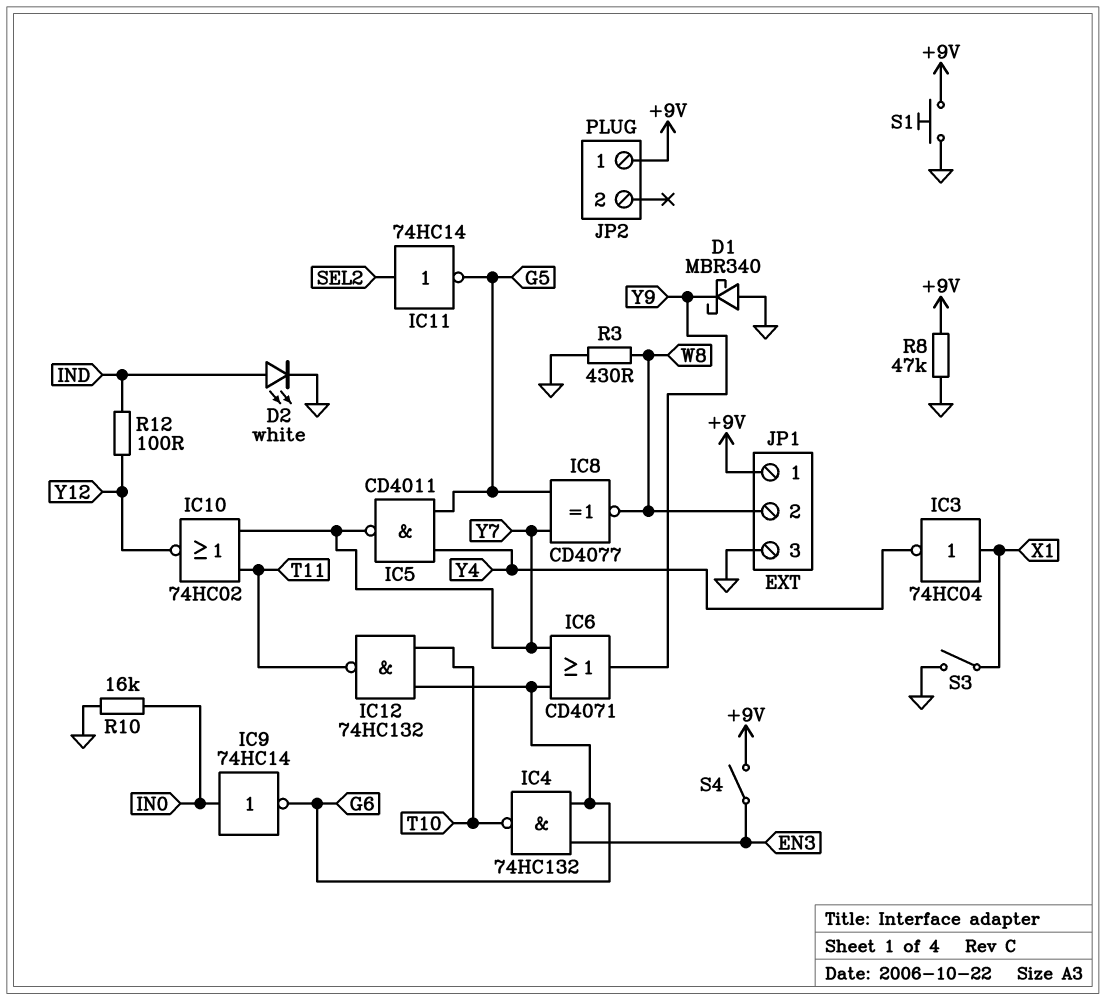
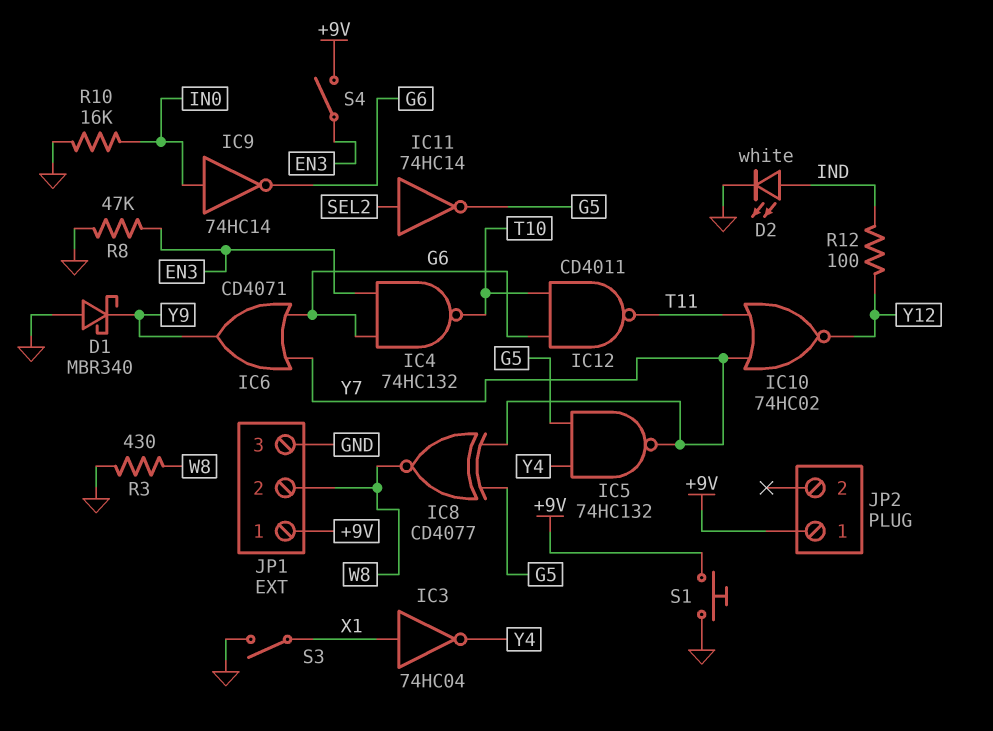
IC5: NAND CD4011 (in G5, in Y4, out Y7) -> NAND 74HC132 (in G5, in Y4, out Y7)
IC12: NAND 74HC132 (in G6, in T10, out T11) -> NAND CD4011 (in G6, in T10, out T11)
R8: 47k (+9V, GND) -> 47k (EN3, GND)

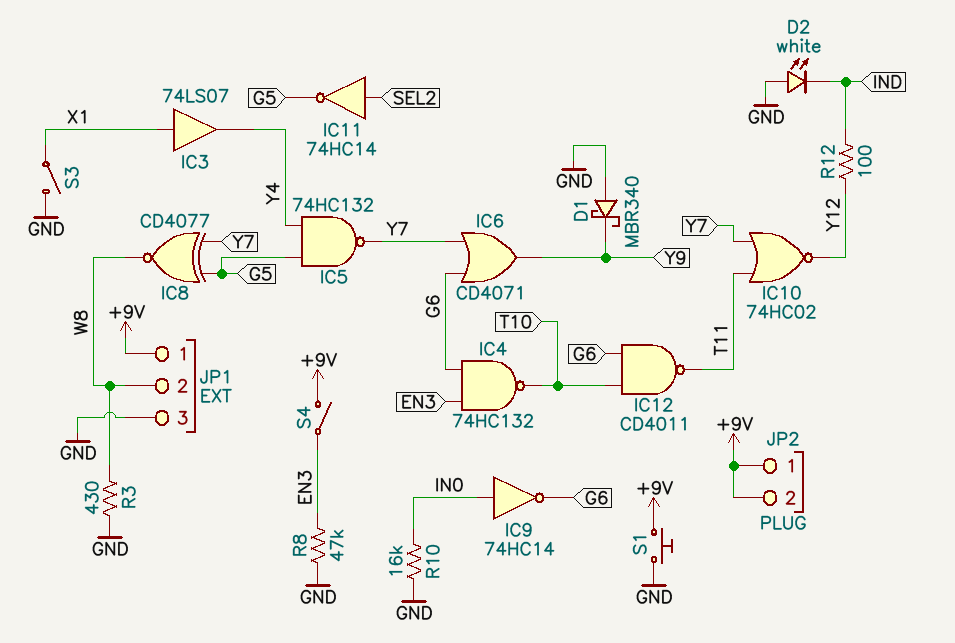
D2: LED white (A IND, K GND) -> LED white (A GND, K IND)
IC3: NOT 74HC04 (in X1, out Y4) -> buffer 74LS07 (in X1, out Y4)
JP2 pin 2: none -> +9V

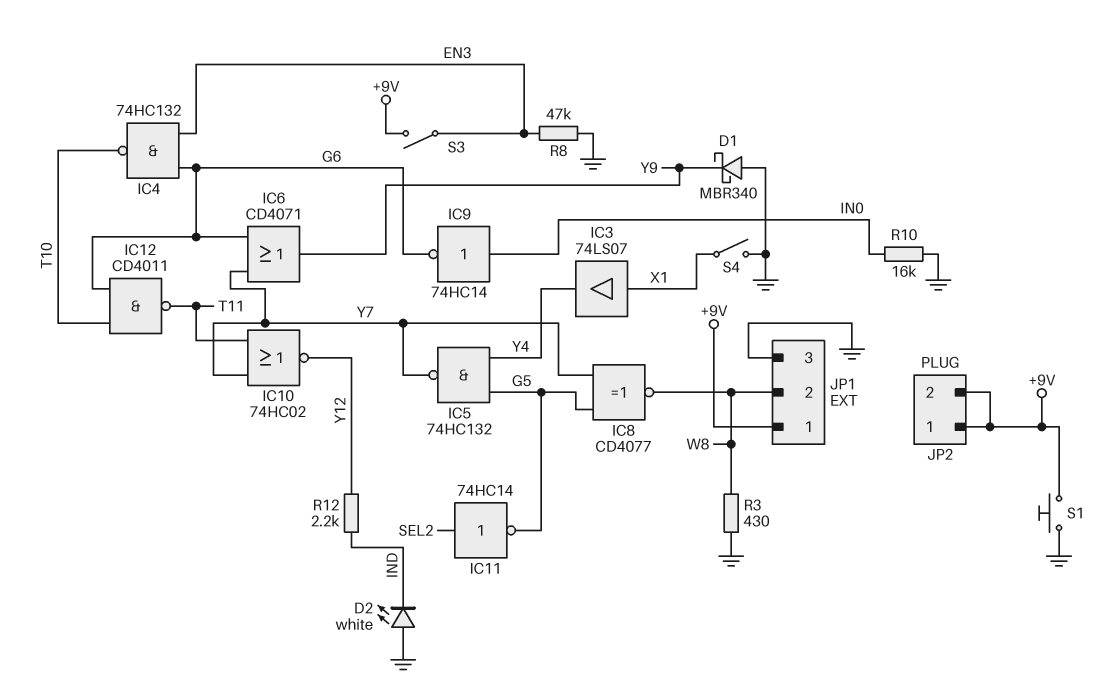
R12: 100 (IND, Y12) -> 2.2k (IND, Y12)
S3: switch (GND, X1) -> switch (+9V, EN3)
S4: switch (+9V, EN3) -> switch (GND, X1)

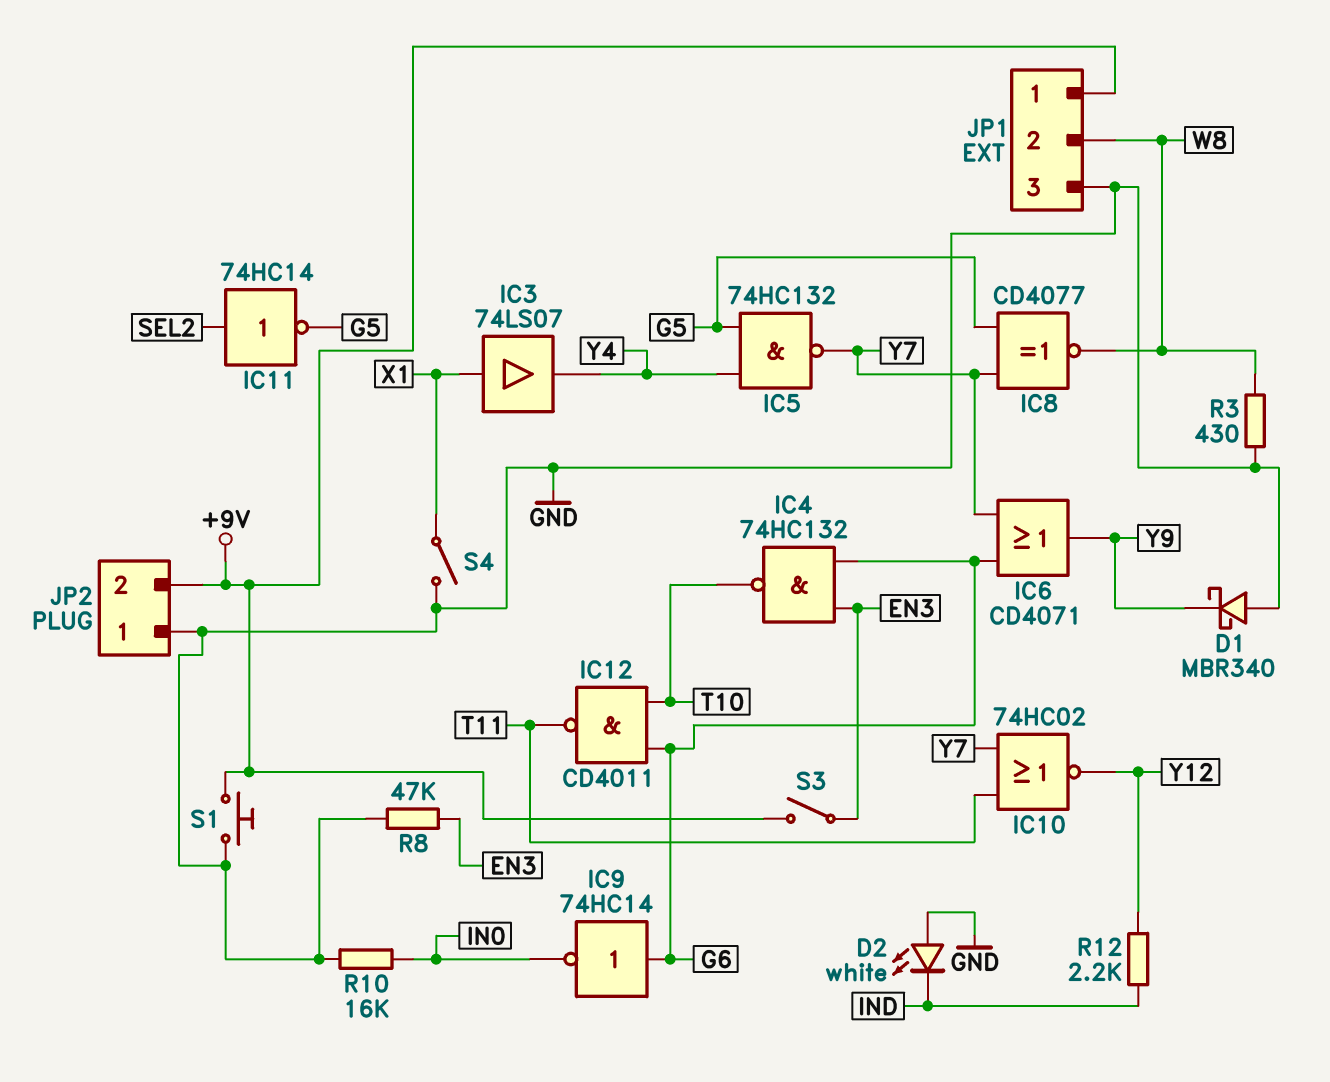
IC9: NOT 74HC14 (in IN0, out G6) -> NOT 74HC14 (in G6, out IN0)
JP2 pin 1: +9V -> GND

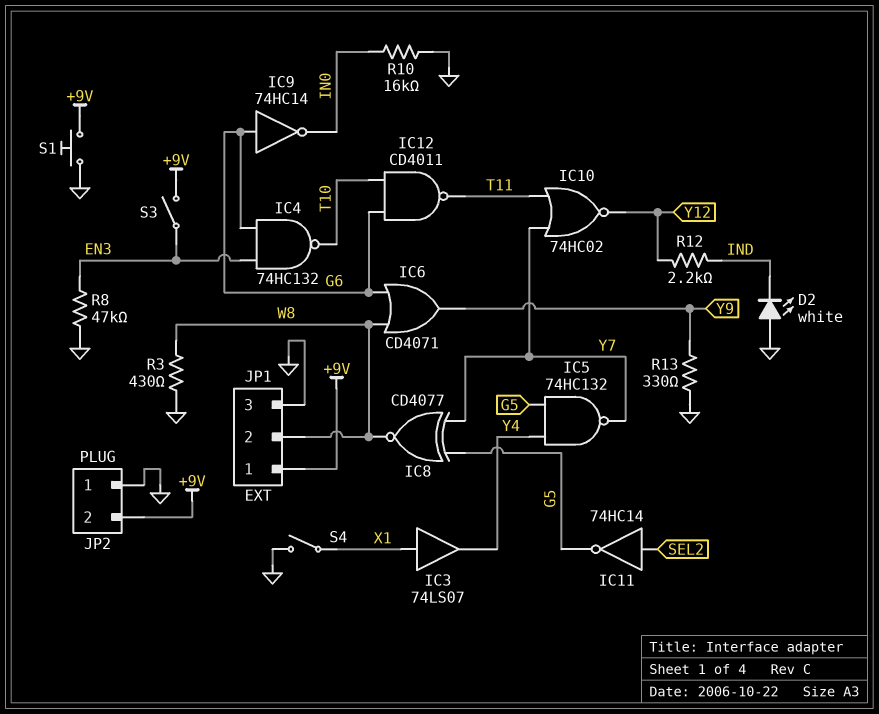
D1: schottky MBR340 (A GND, K Y9) -> none
IC6: OR CD4071 (in G6, in Y7, out Y9) -> OR CD4071 (in G6, in W8, out Y9)
R13: none -> 330 (GND, Y9)

